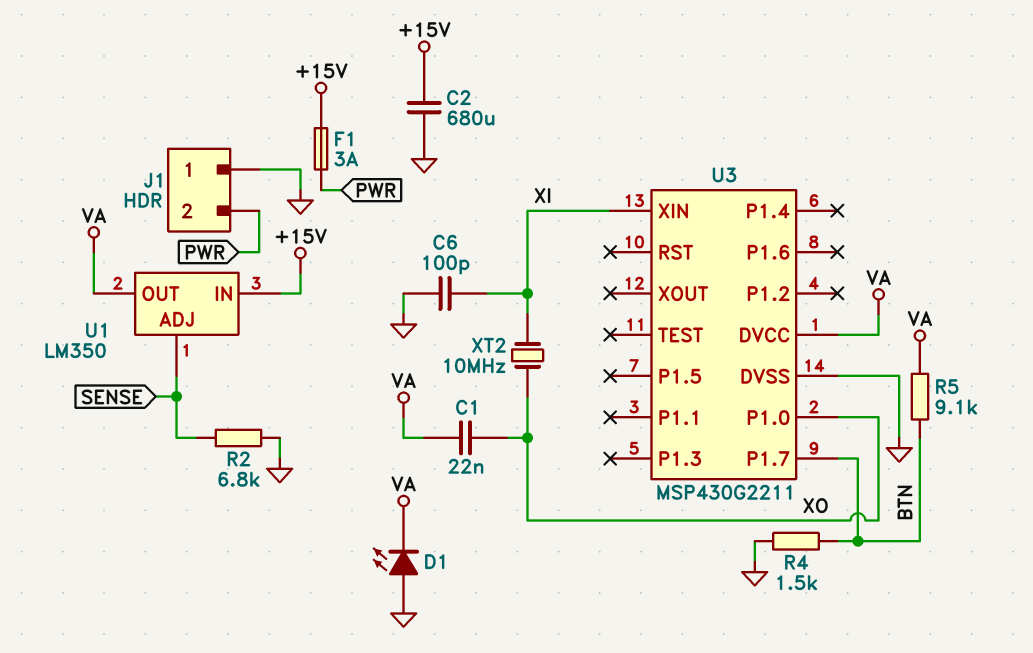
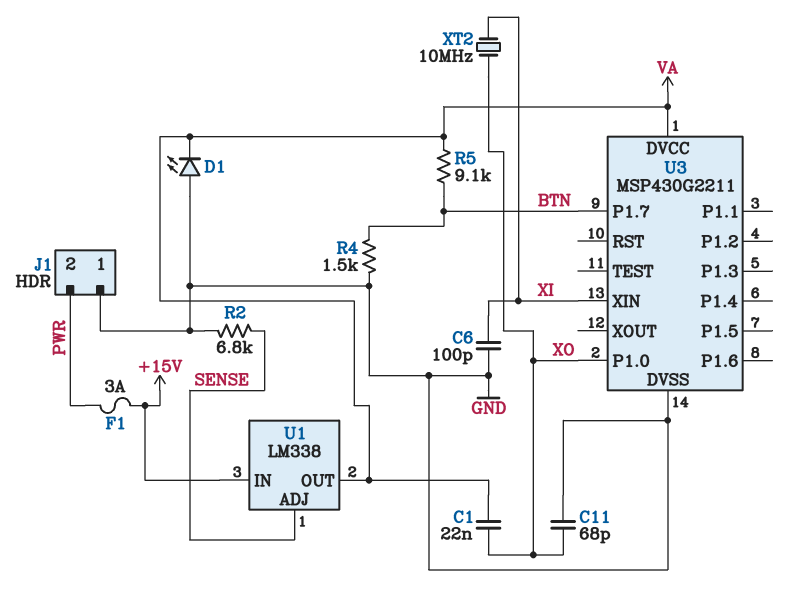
C2: 680uF (+15V, GND) -> none
C11: none -> 68pF (GND, XO)
U1: LM350 -> LM338

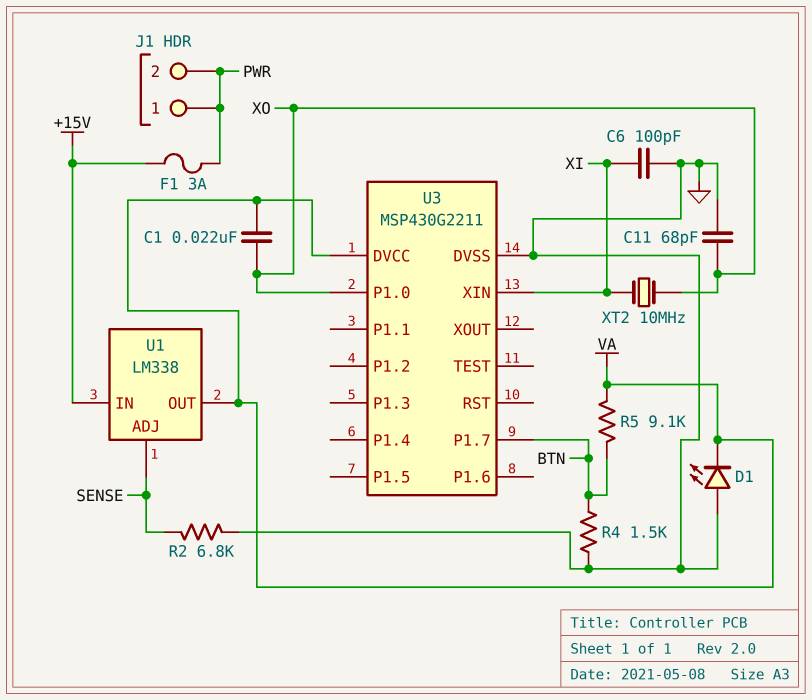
J1 pin 1: GND -> PWR

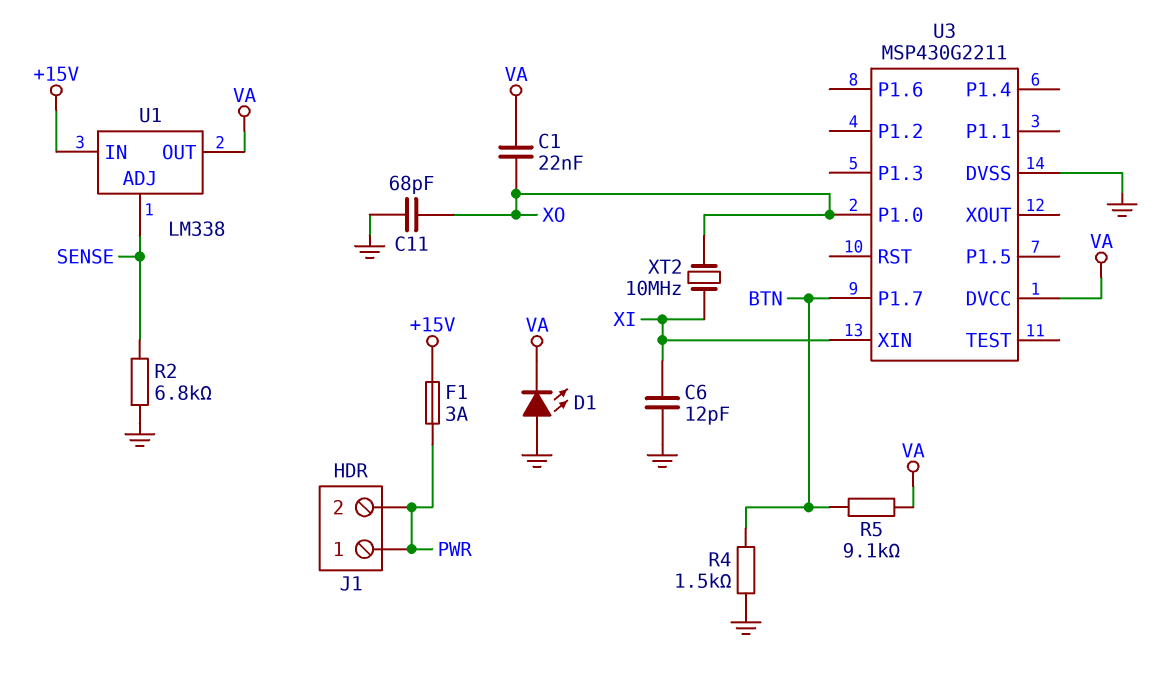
C6: 100pF (GND, XI) -> 12pF (GND, XI)

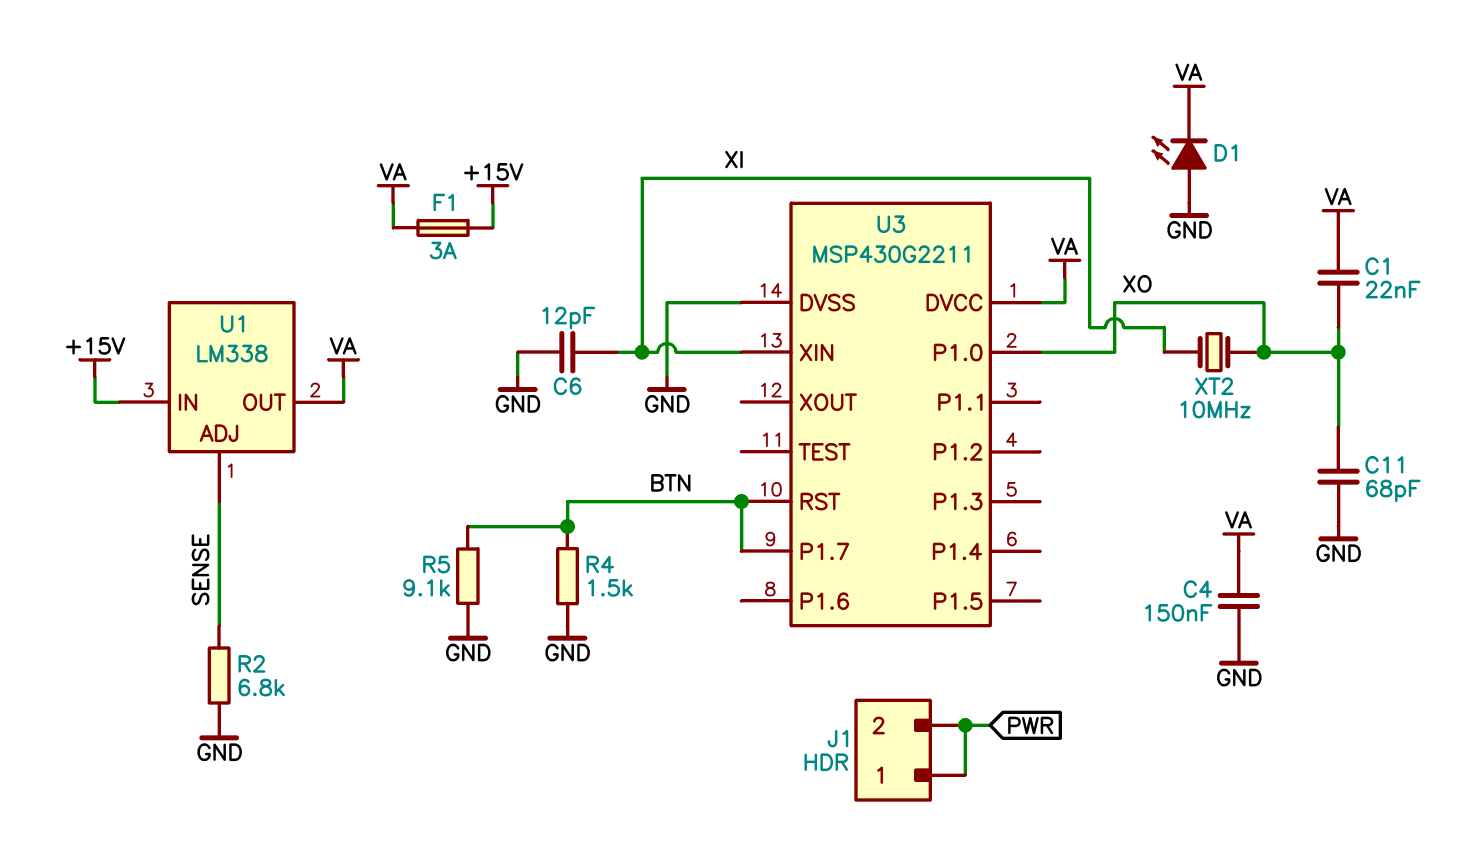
C4: none -> 150nF (GND, VA)
F1: 3A (+15V, PWR) -> 3A (+15V, VA)
R5: 9.1k (BTN, VA) -> 9.1k (BTN, GND)
U3 pin RST: none -> BTN

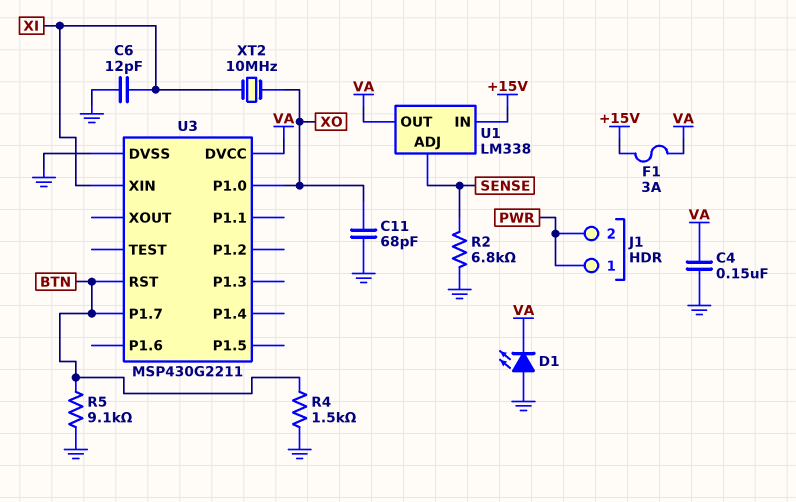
C1: 22nF (VA, XO) -> none

